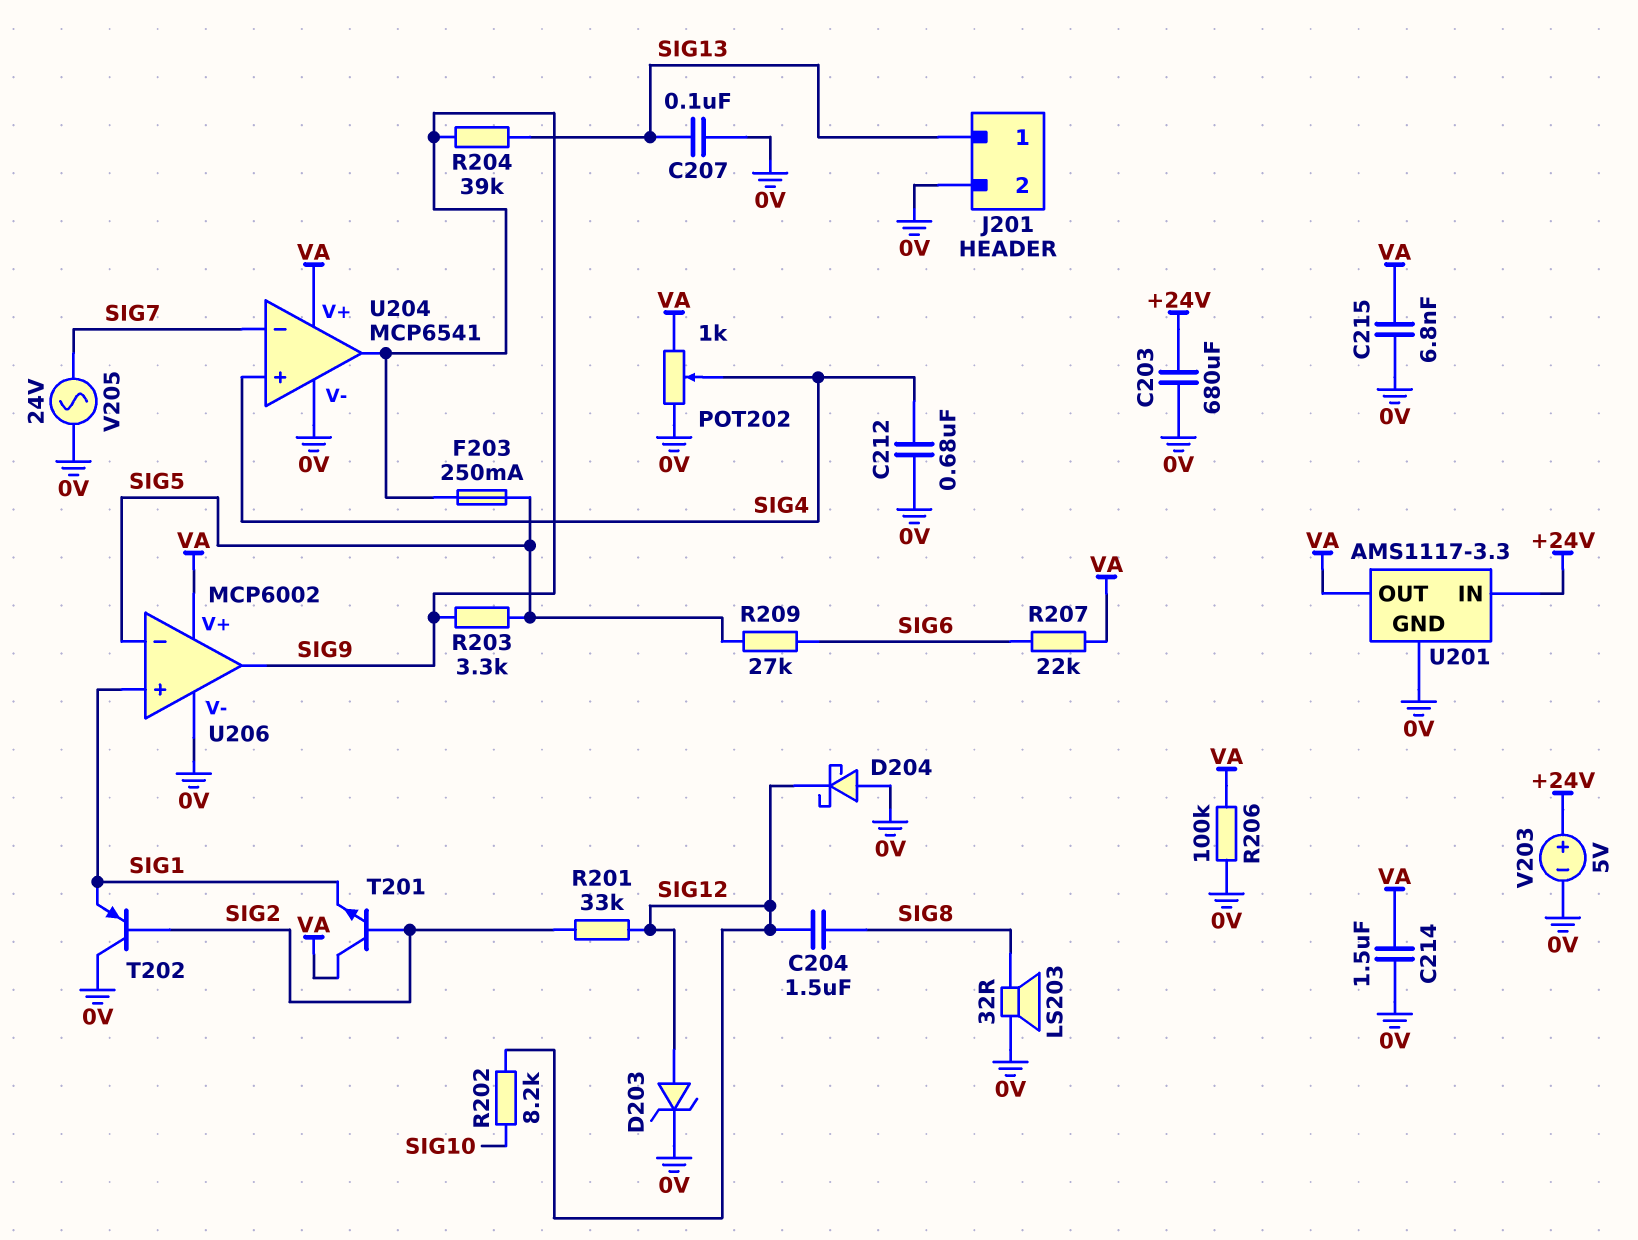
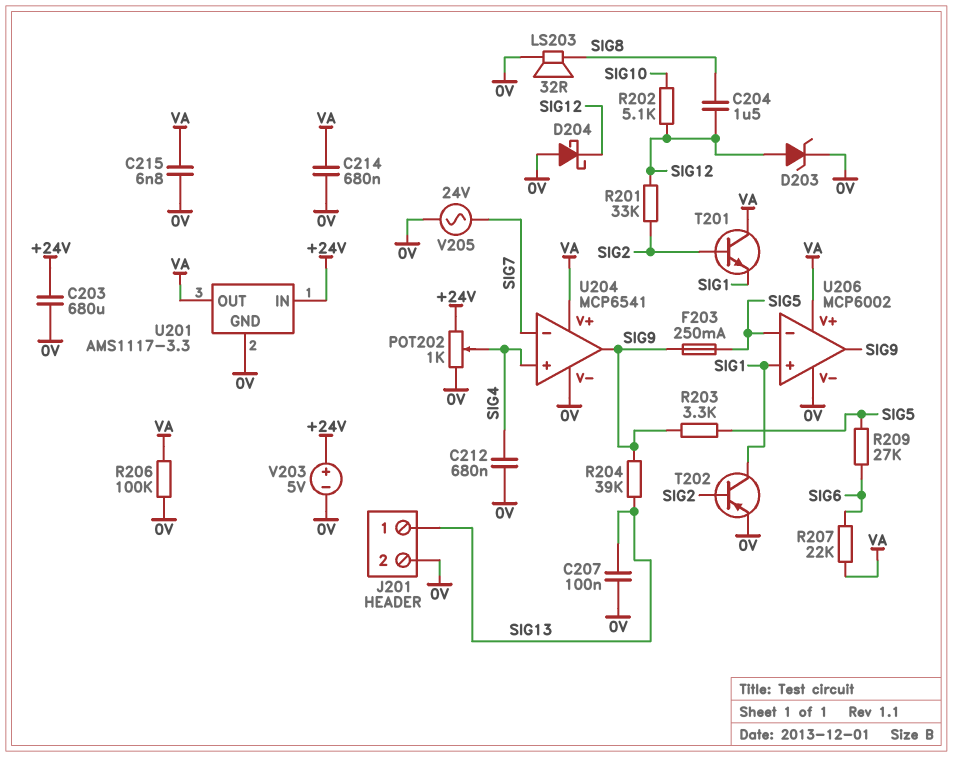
C214: 1.5uF (0V, VA) -> 680nF (0V, VA)
POT202: 1k (0V, VA, wiper SIG4) -> 1k (+24V, 0V, wiper SIG4)
R202: 8.2k (SIG10, SIG12) -> 5.1k (SIG10, SIG12)
T202: PNP (B SIG2, C 0V, E SIG1) -> PNP (B SIG2, C SIG1, E 0V)

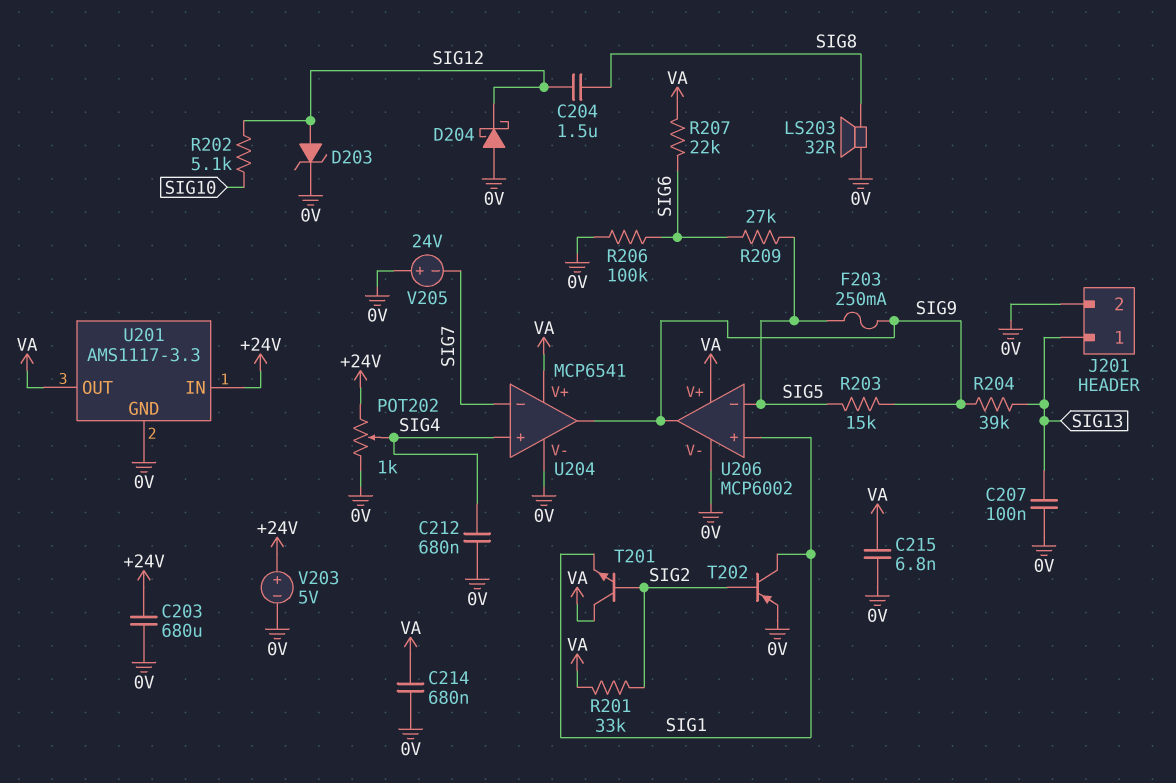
R201: 33k (SIG2, SIG12) -> 33k (SIG2, VA)
R203: 3.3k (SIG5, SIG9) -> 15k (SIG5, SIG9)
R206: 100k (0V, VA) -> 100k (0V, SIG6)
V205: AC 24V (0V, SIG7) -> 24V (plus 0V, minus SIG7)

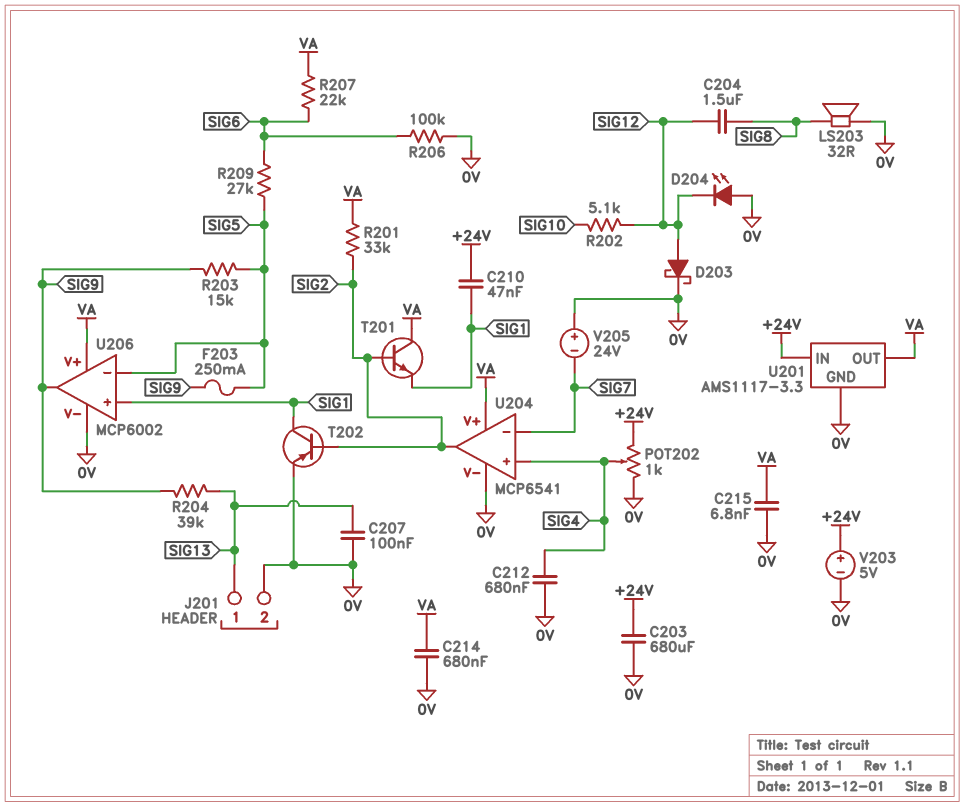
C210: none -> 47nF (+24V, SIG1)
D203: zener (A SIG12, K 0V) -> schottky (A SIG12, K 0V)
D204: schottky (A 0V, K SIG12) -> LED (A 0V, K SIG12)
U204 pin out: SIG9 -> SIG2

